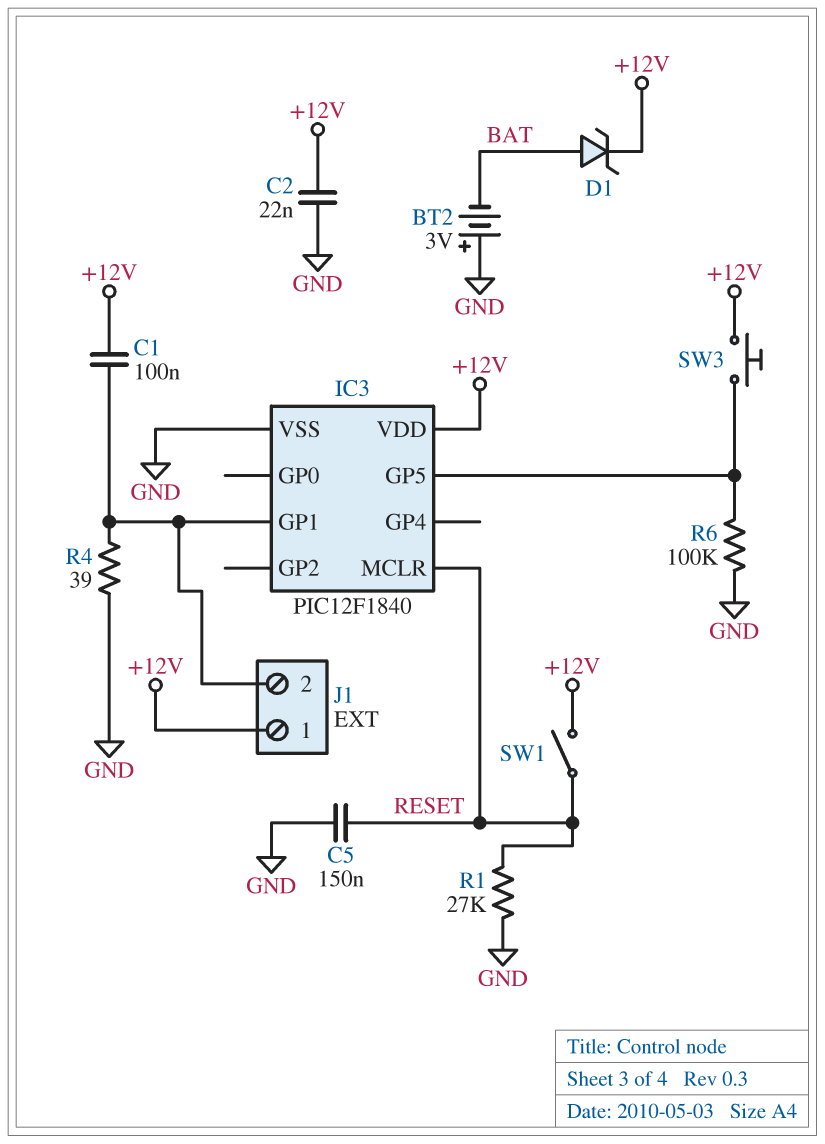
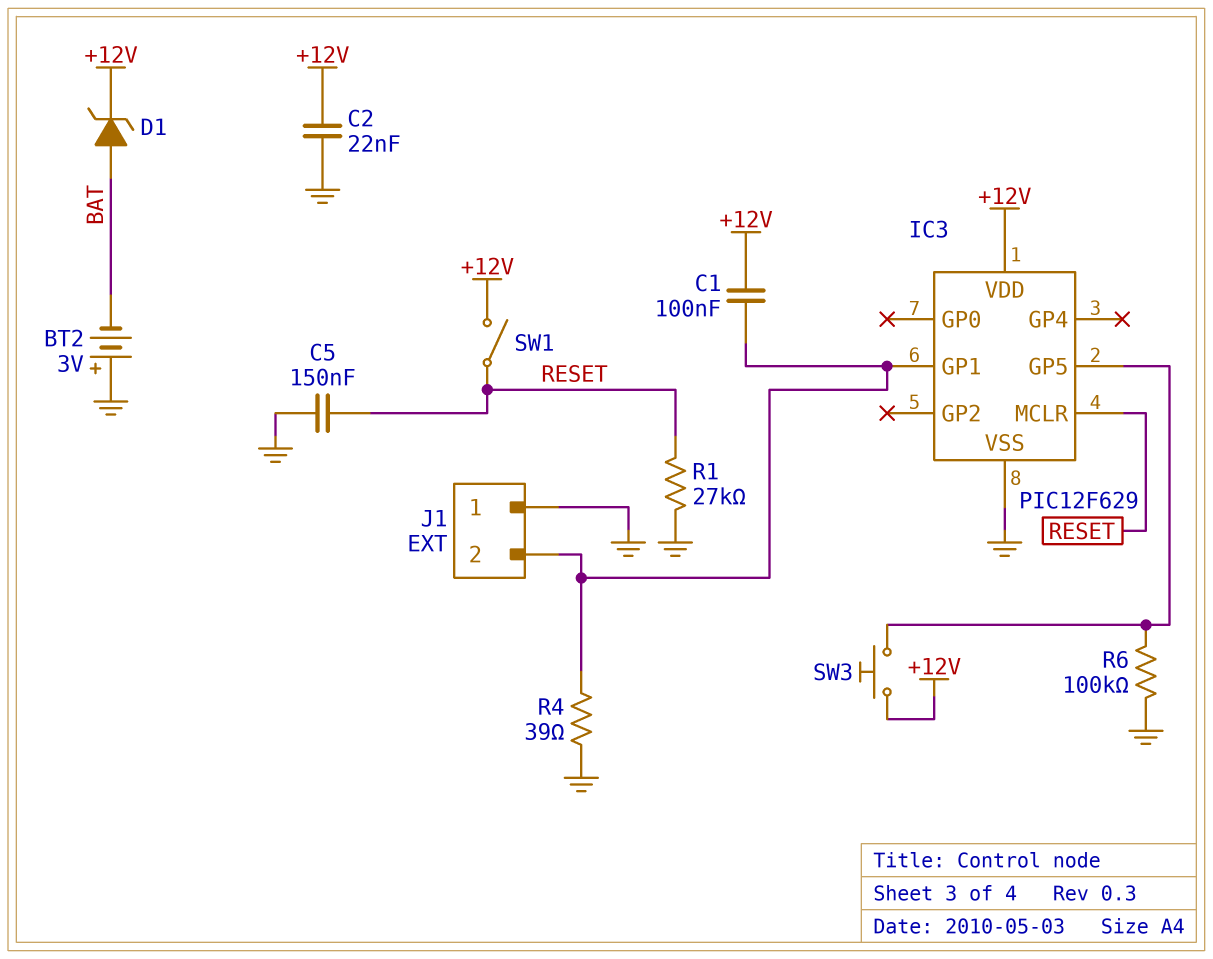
IC3: PIC12F1840 -> PIC12F629
J1 pin 1: +12V -> GND

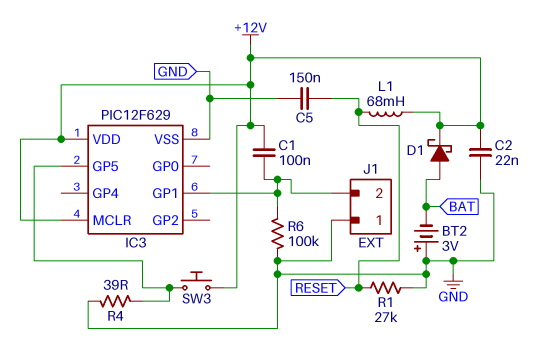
D1: zener (A BAT, K +12V) -> schottky (A BAT, K +12V)
IC3 pin MCLR: RESET -> +12V
L1: none -> 68mH (+12V, RESET)
R4: 39 (GND, IC3/GP1) -> 39 (GND, IC3/GP5)
R6: 100k (GND, IC3/GP5) -> 100k (GND, IC3/GP1)
SW1: switch (+12V, RESET) -> none

